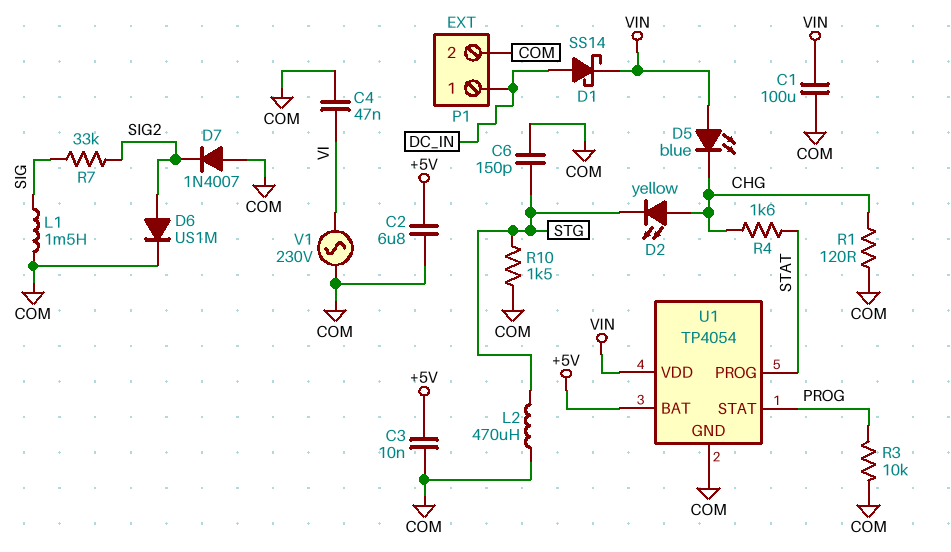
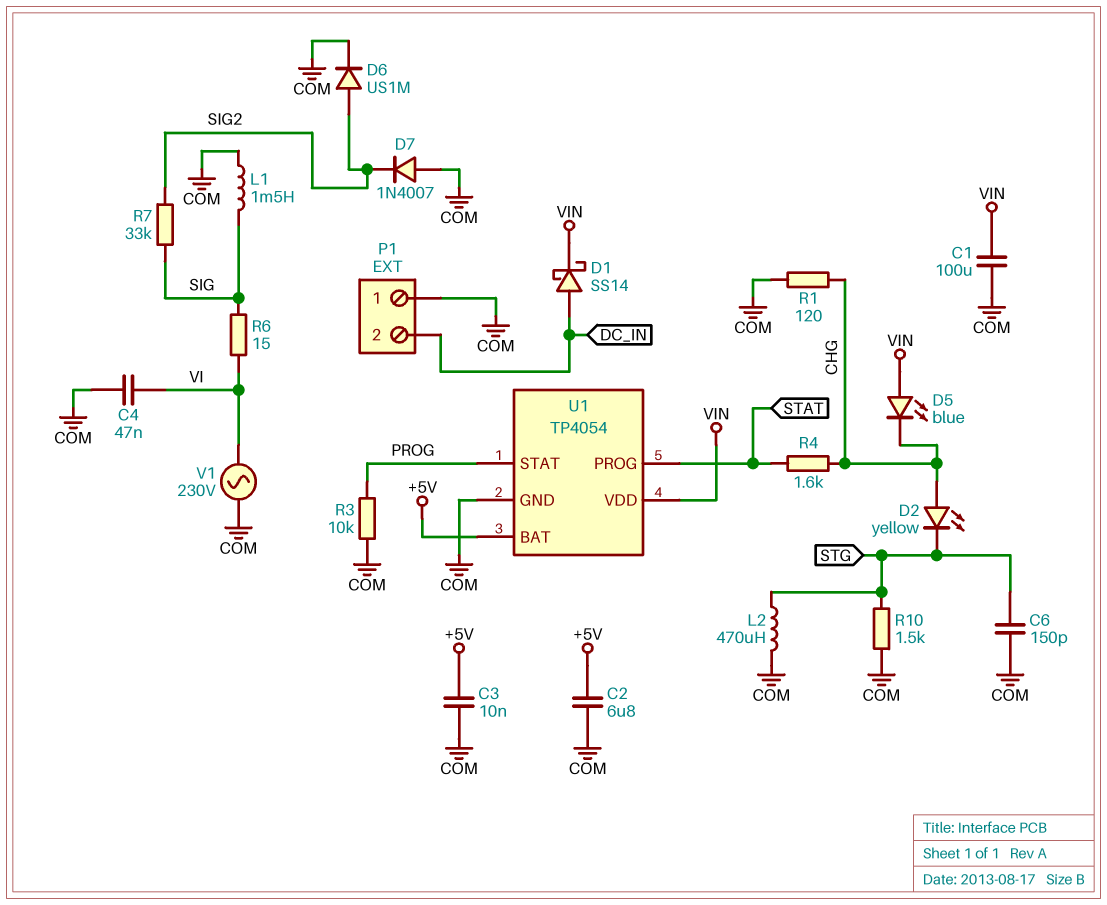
P1 pin 1: DC_IN -> COM
P1 pin 2: COM -> DC_IN
R6: none -> 15 (SIG, VI)

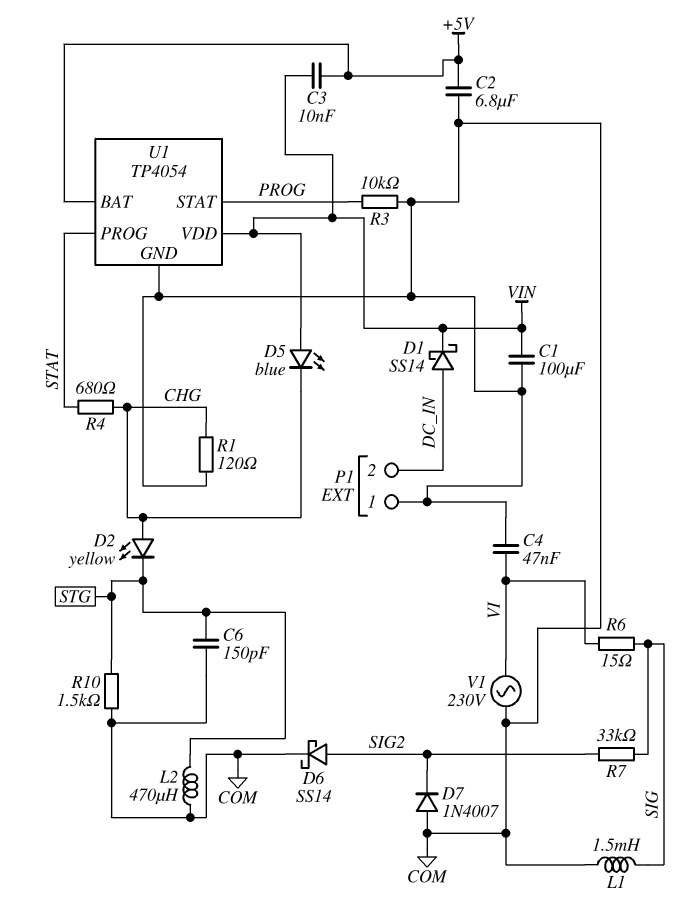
C3: 10nF (+5V, COM) -> 10nF (+5V, VIN)
D6: diode US1M (A SIG2, K COM) -> schottky SS14 (A SIG2, K COM)
R4: 1.6k (CHG, STAT) -> 680 (CHG, STAT)

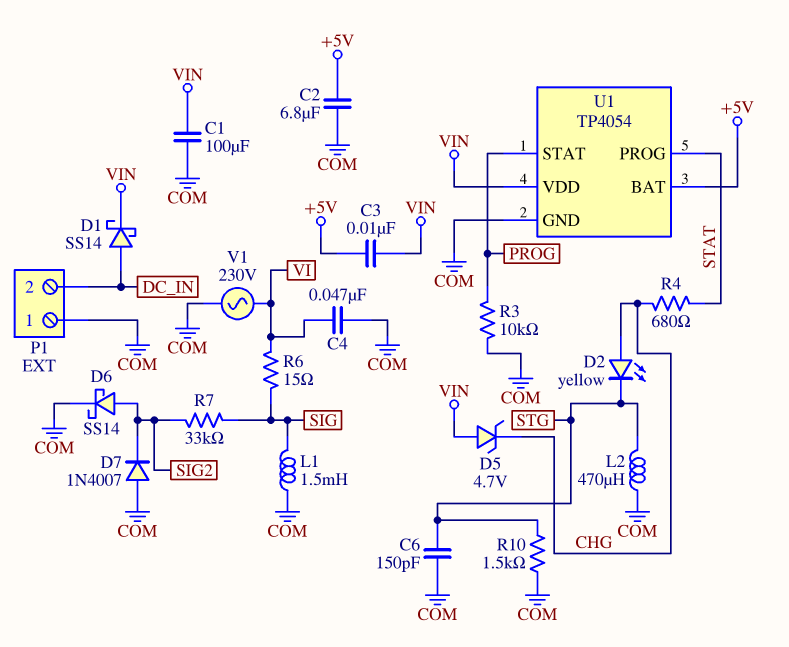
D5: LED blue (A VIN, K CHG) -> zener 4.7V (A VIN, K CHG)
R1: 120 (CHG, COM) -> none

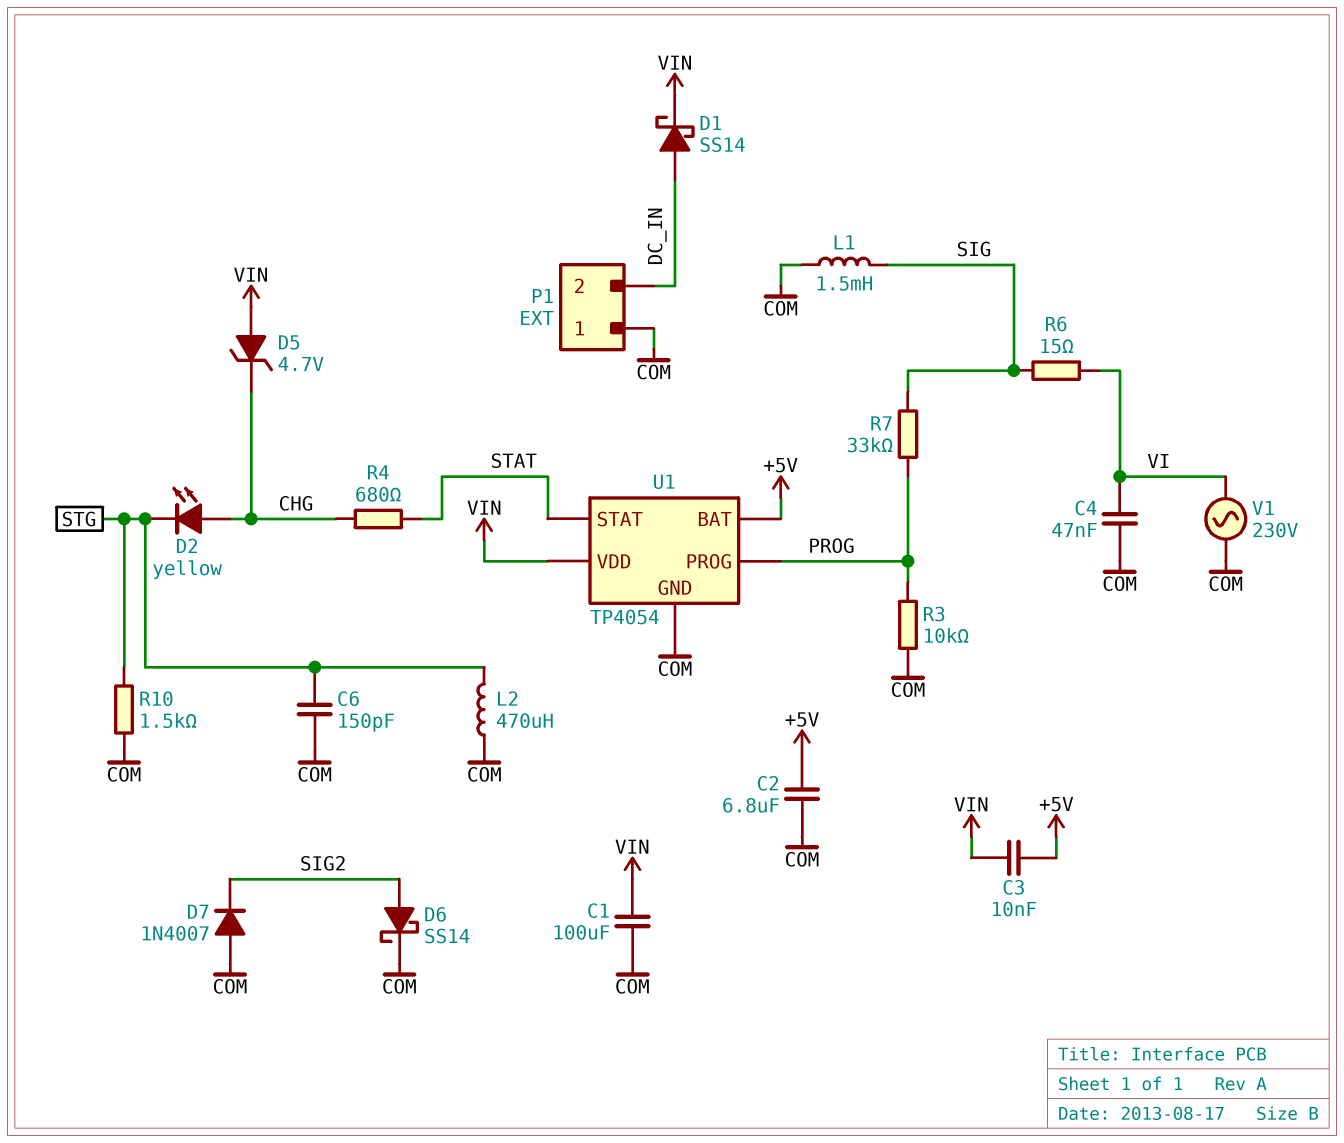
R7: 33k (SIG, SIG2) -> 33k (PROG, SIG)
U1 pin PROG: STAT -> PROG
U1 pin STAT: PROG -> STAT

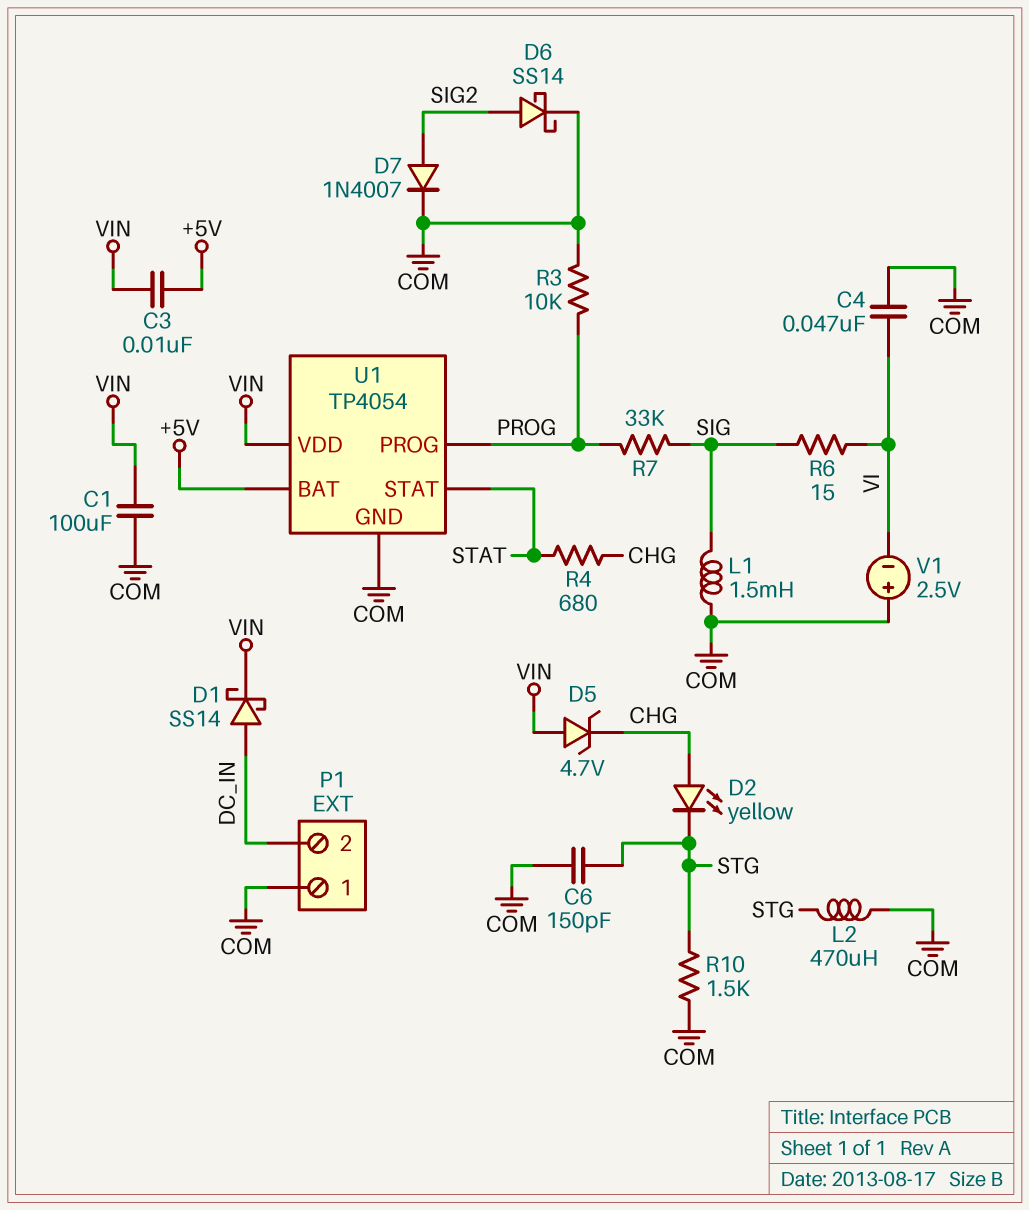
C2: 6.8uF (+5V, COM) -> none
D7: diode 1N4007 (A COM, K SIG2) -> diode 1N4007 (A SIG2, K COM)
V1: AC 230V (COM, VI) -> 2.5V (plus COM, minus VI)

